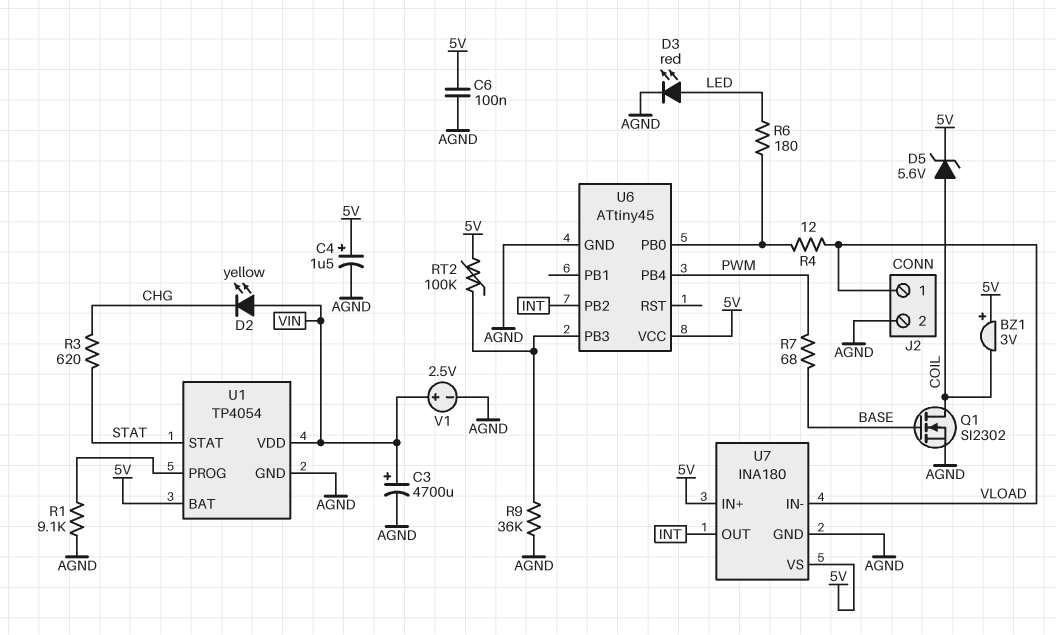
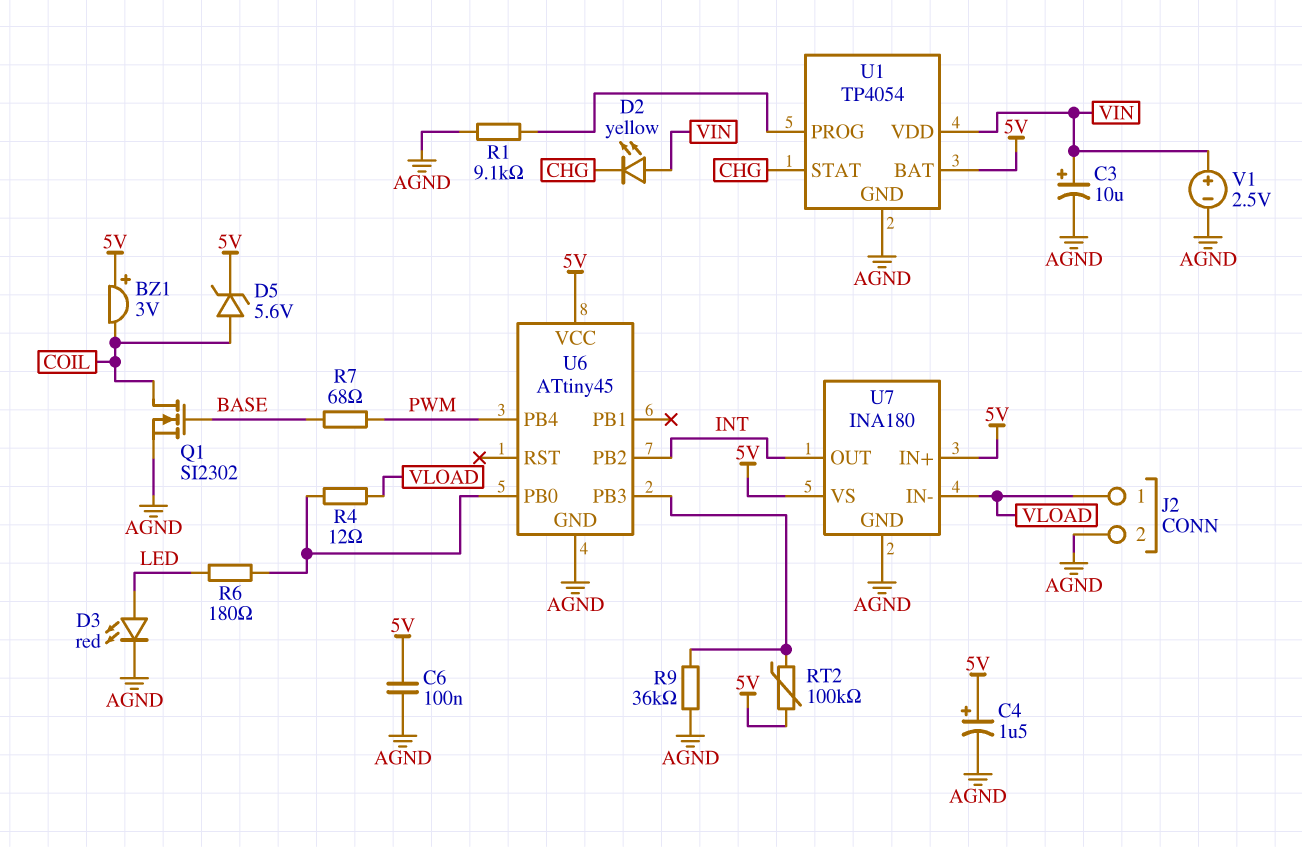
C3: 4700uF (plus VIN, minus AGND) -> 10uF (plus VIN, minus AGND)
R3: 620 (CHG, STAT) -> none
U1 pin STAT: STAT -> CHG

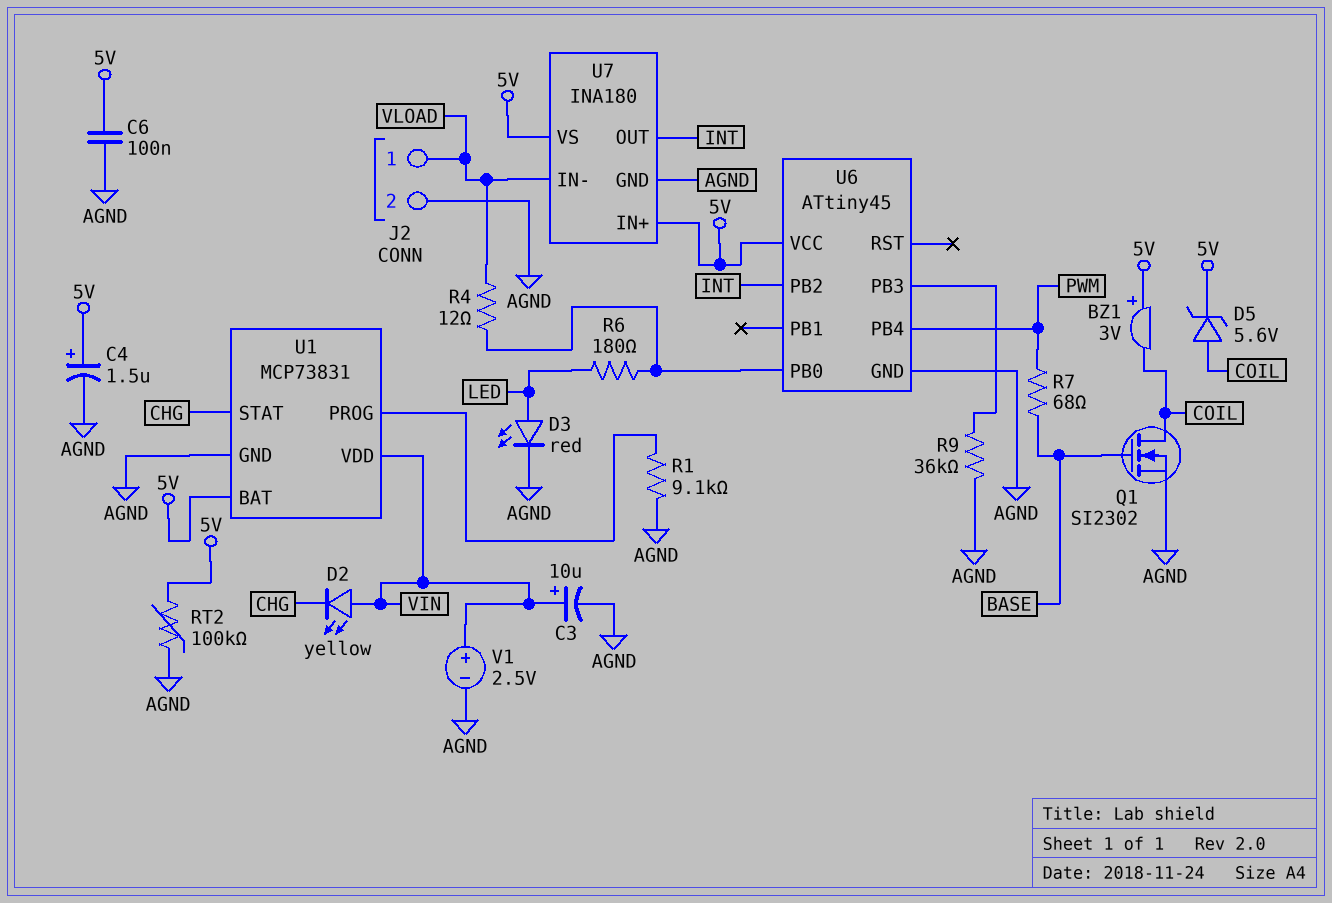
RT2: 100k (5V, U6/PB3) -> 100k (5V, AGND)
U1: TP4054 -> MCP73831

